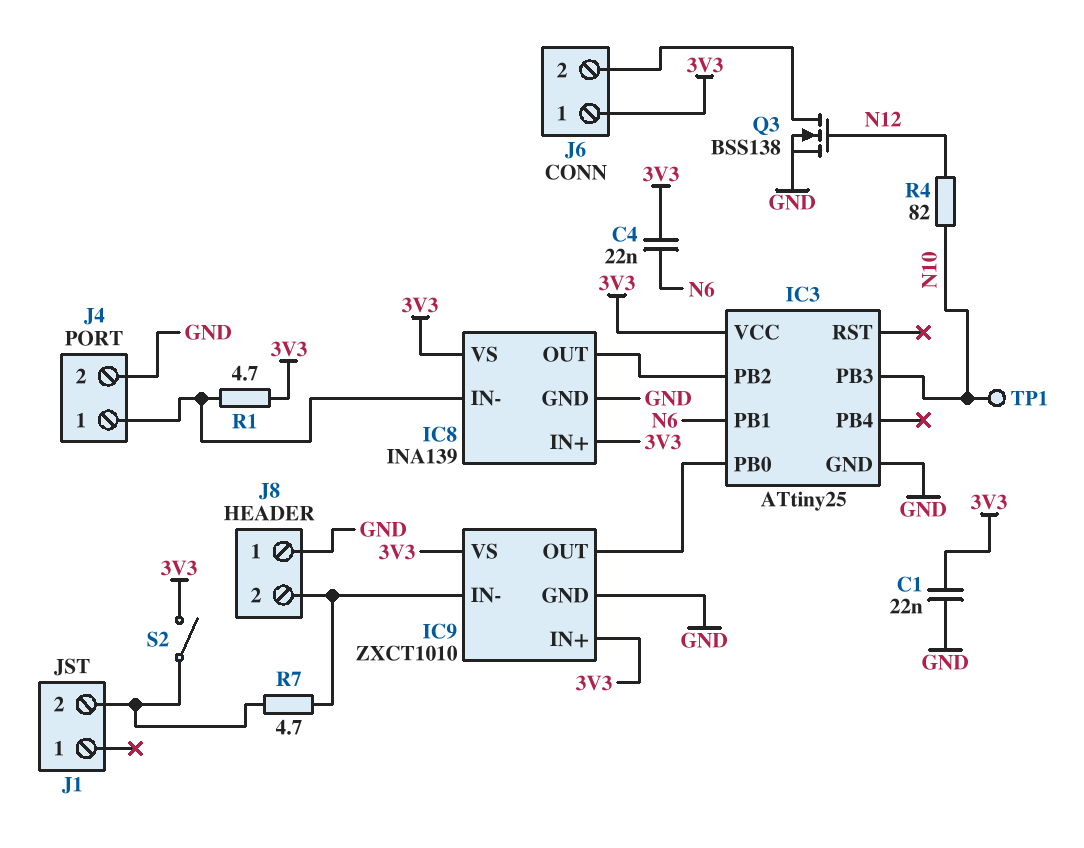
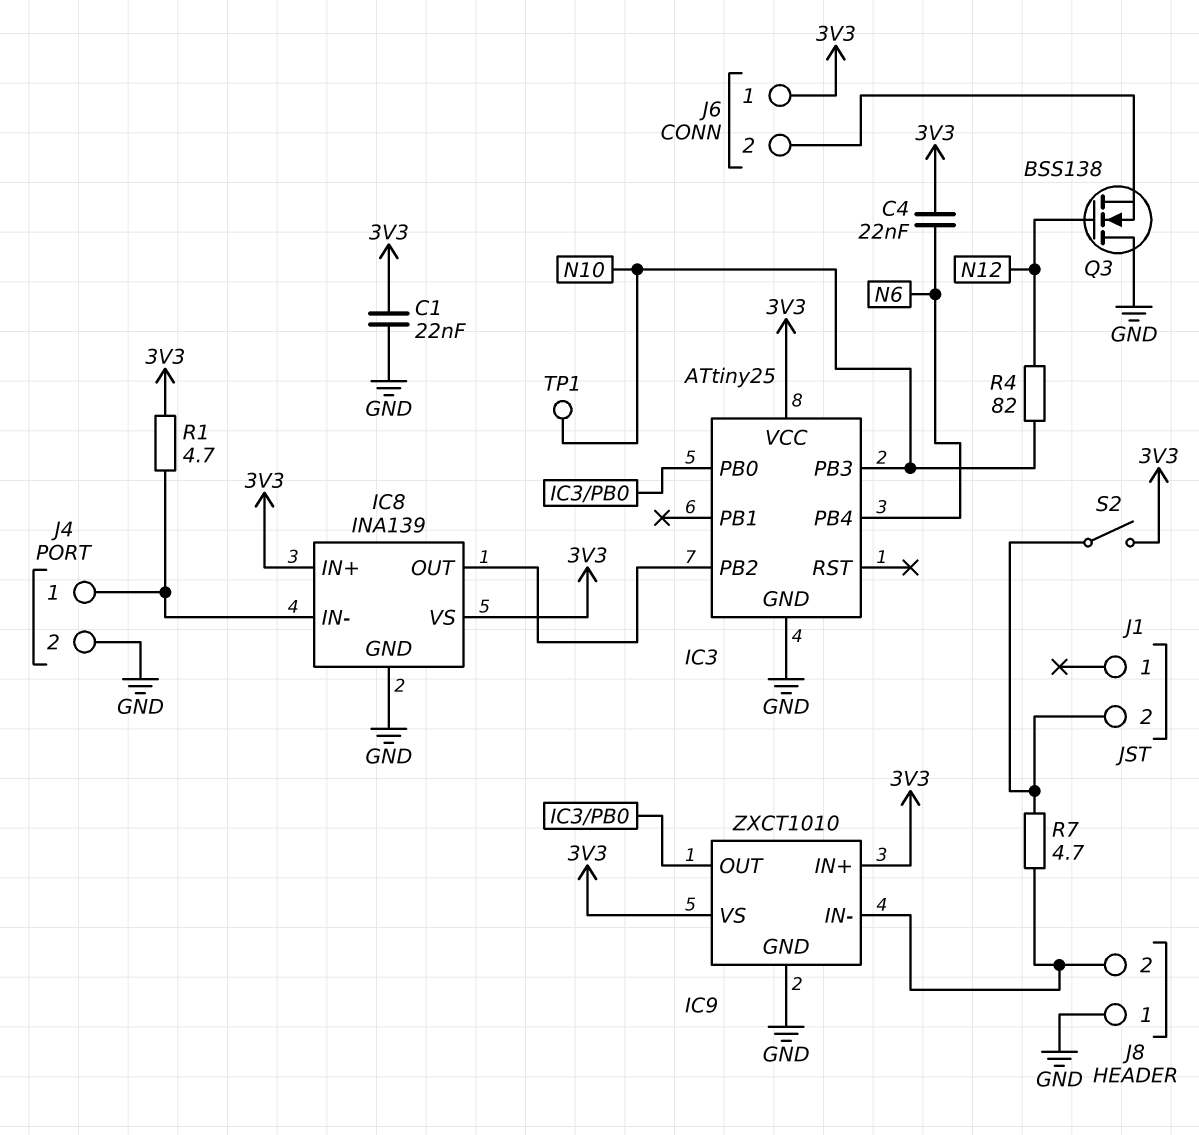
IC3 pin PB1: N6 -> none
IC3 pin PB4: none -> N6
Q3: NMOS BSS138 (G N12, D J6/2, S GND) -> NMOS BSS138 (G N12, D GND, S J6/2)

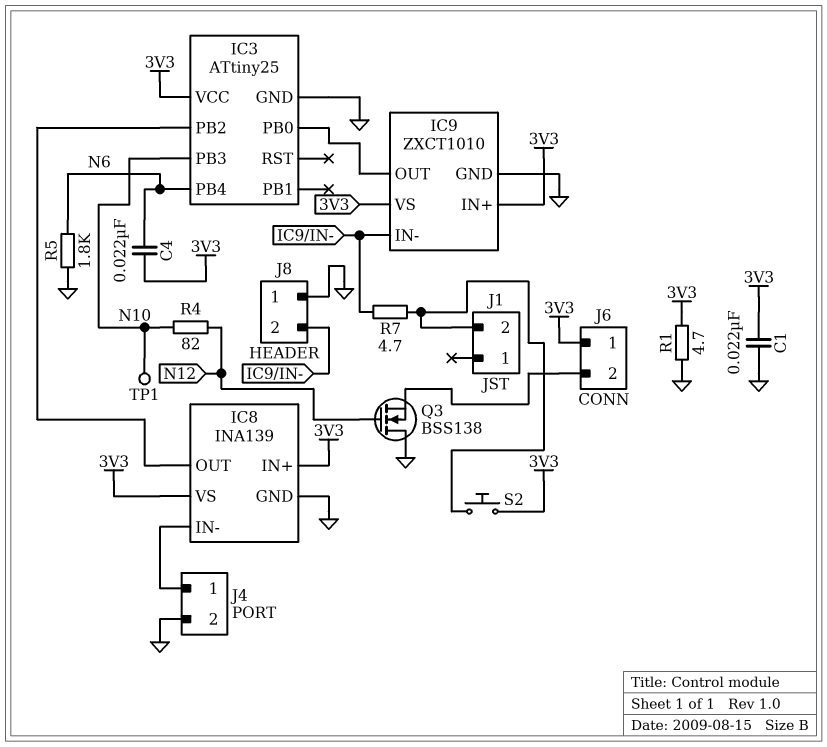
R1: 4.7 (3V3, IC8/IN-) -> 4.7 (3V3, GND)
R5: none -> 1.8k (GND, N6)
S2: switch (3V3, J1/2) -> button (3V3, J1/2)

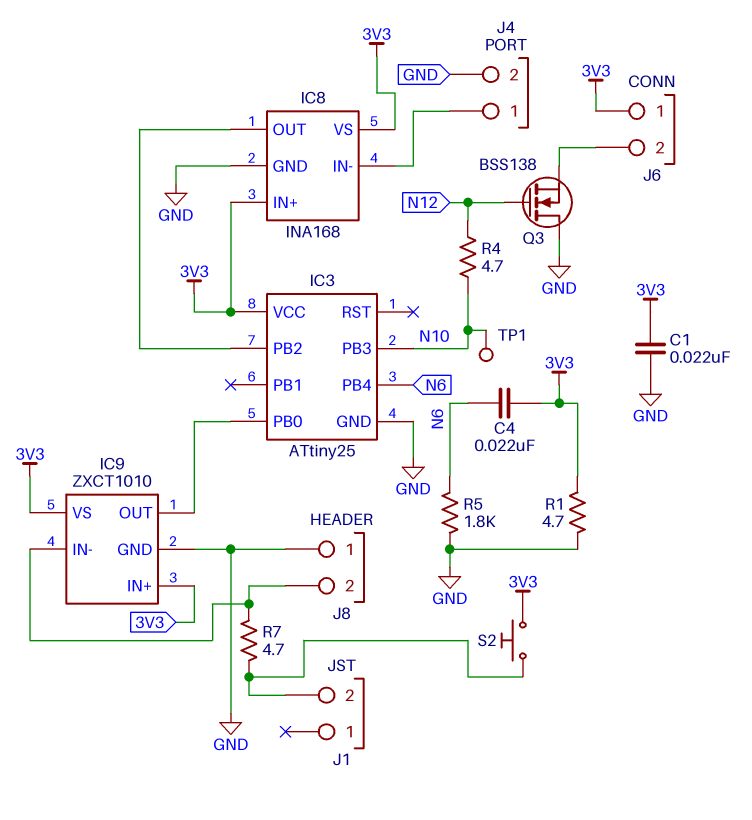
IC8: INA139 -> INA168
R4: 82 (N10, N12) -> 4.7 (N10, N12)

